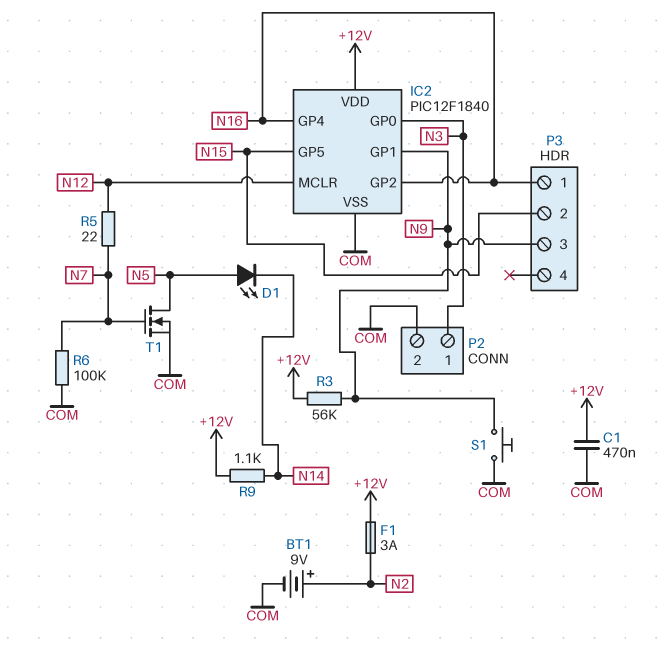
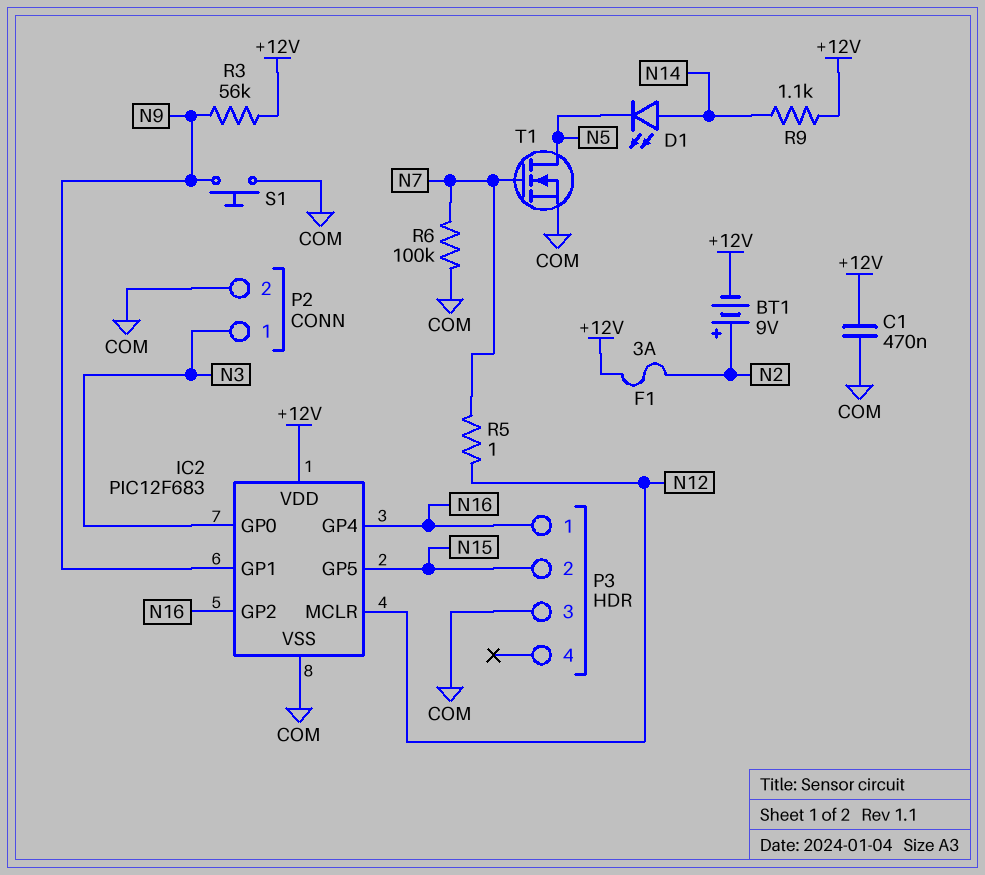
BT1: 9V (plus N2, minus COM) -> 9V (plus N2, minus +12V)
D1: LED (A N5, K N14) -> LED (A N14, K N5)
IC2: PIC12F1840 -> PIC12F683
P3 pin 3: N9 -> COM
R5: 22 (N7, N12) -> 1 (N7, N12)

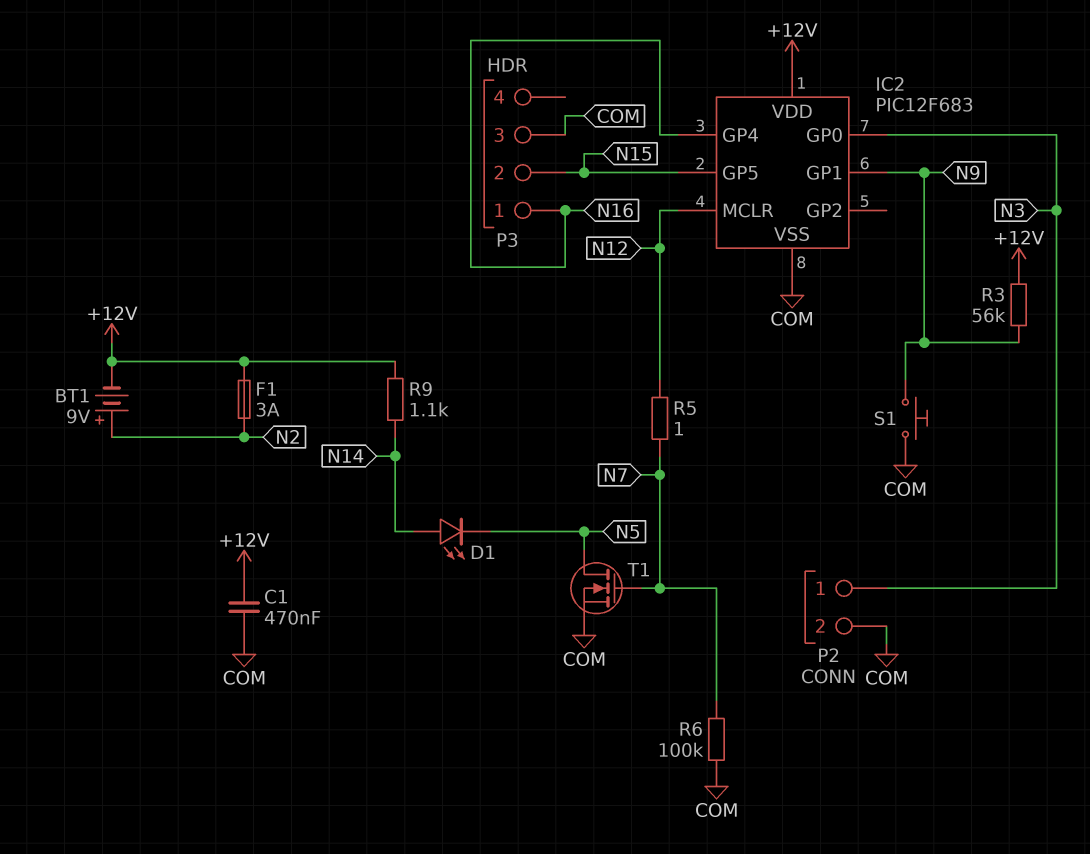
IC2 pin GP2: N16 -> none

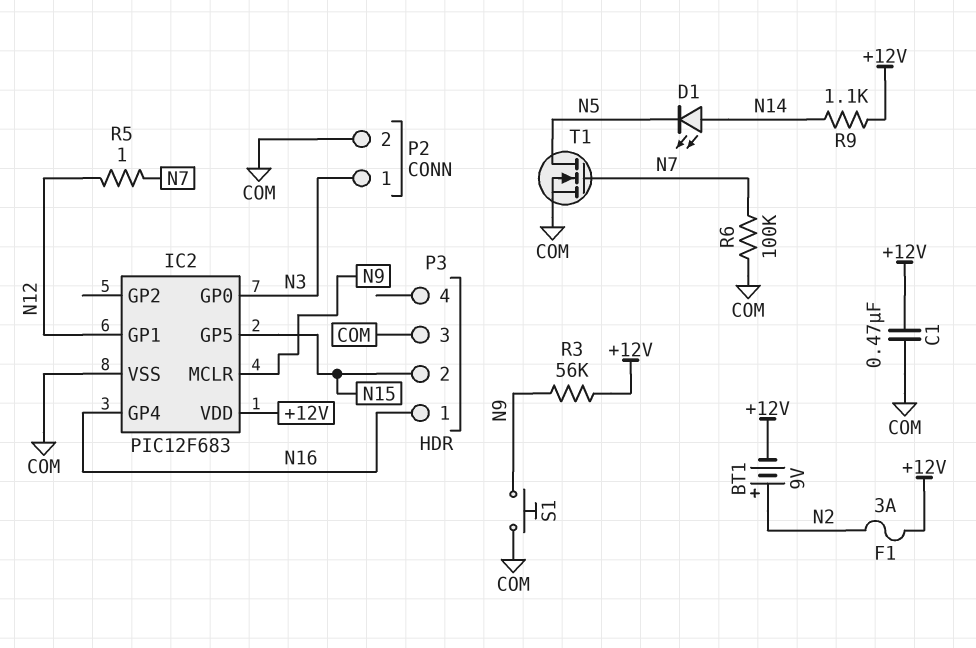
IC2 pin GP1: N9 -> N12
IC2 pin MCLR: N12 -> N9

